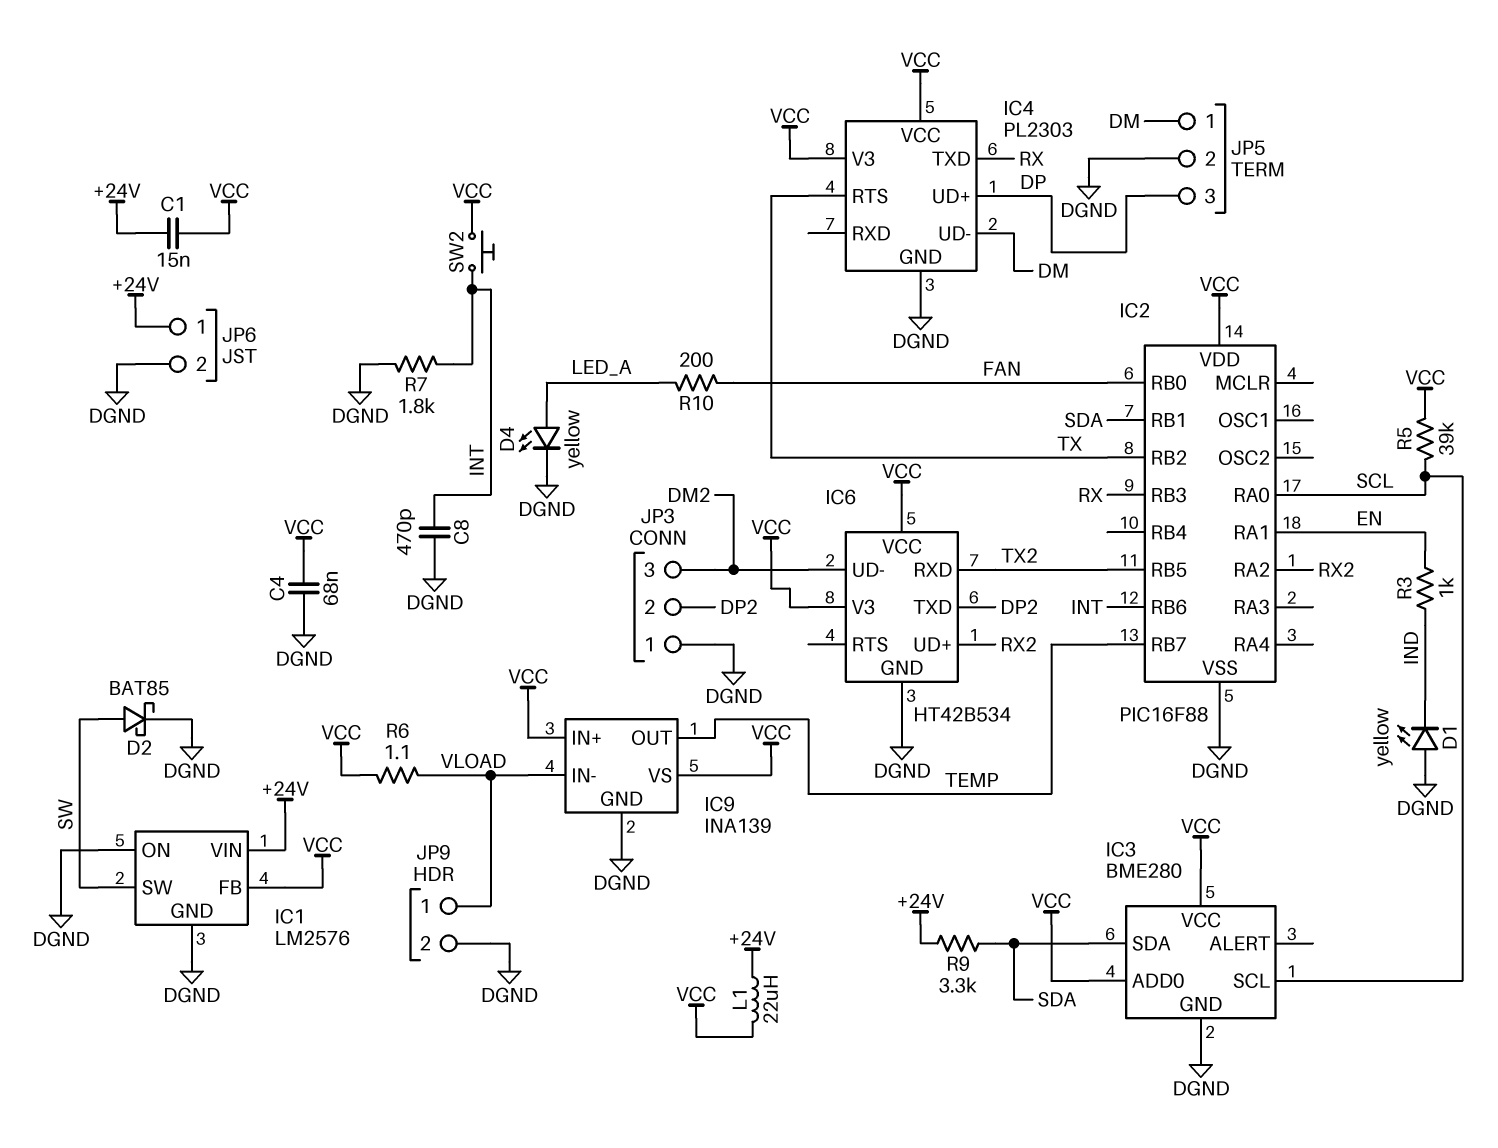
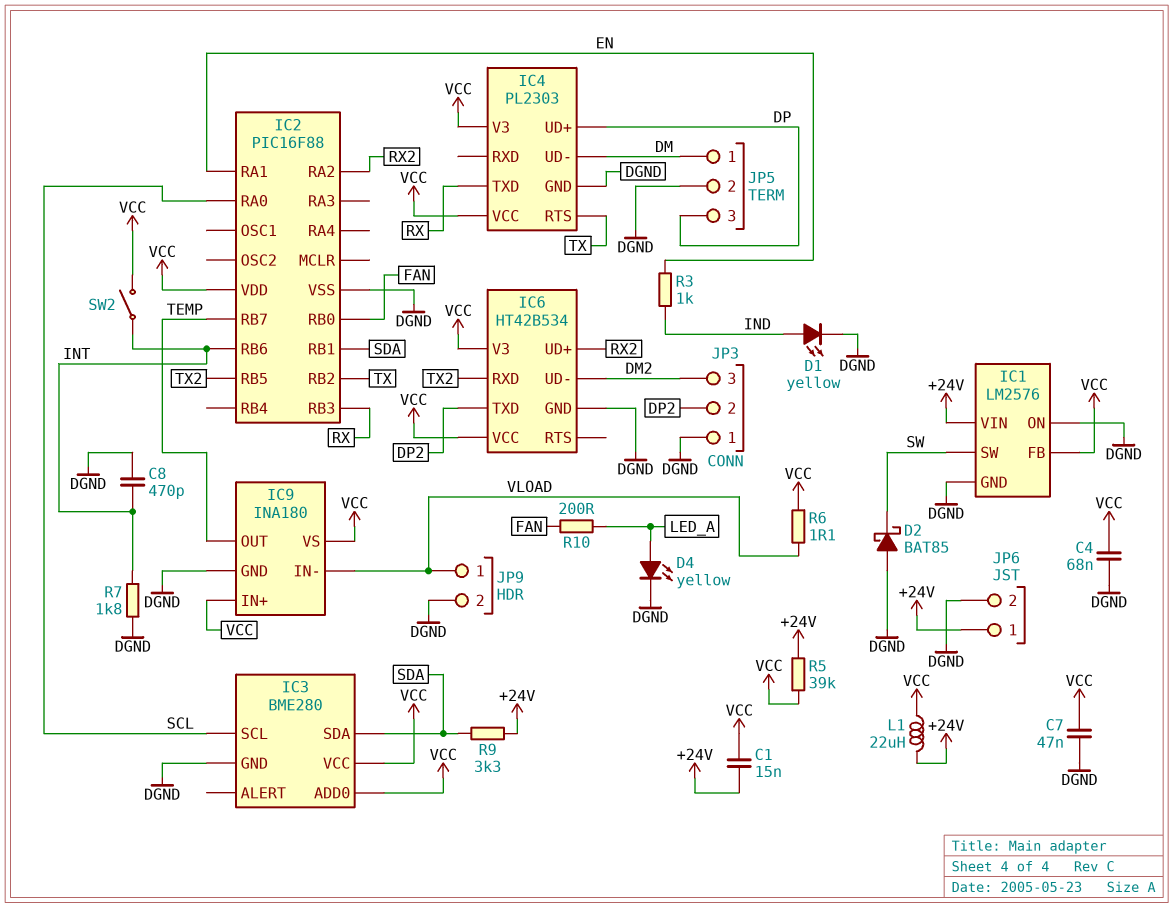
C7: none -> 47nF (DGND, VCC)
D1: LED yellow (A DGND, K IND) -> LED yellow (A IND, K DGND)
D2: schottky BAT85 (A SW, K DGND) -> schottky BAT85 (A DGND, K SW)
IC9: INA139 -> INA180
R5: 39k (SCL, VCC) -> 39k (+24V, VCC)
SW2: button (INT, VCC) -> switch (INT, VCC)

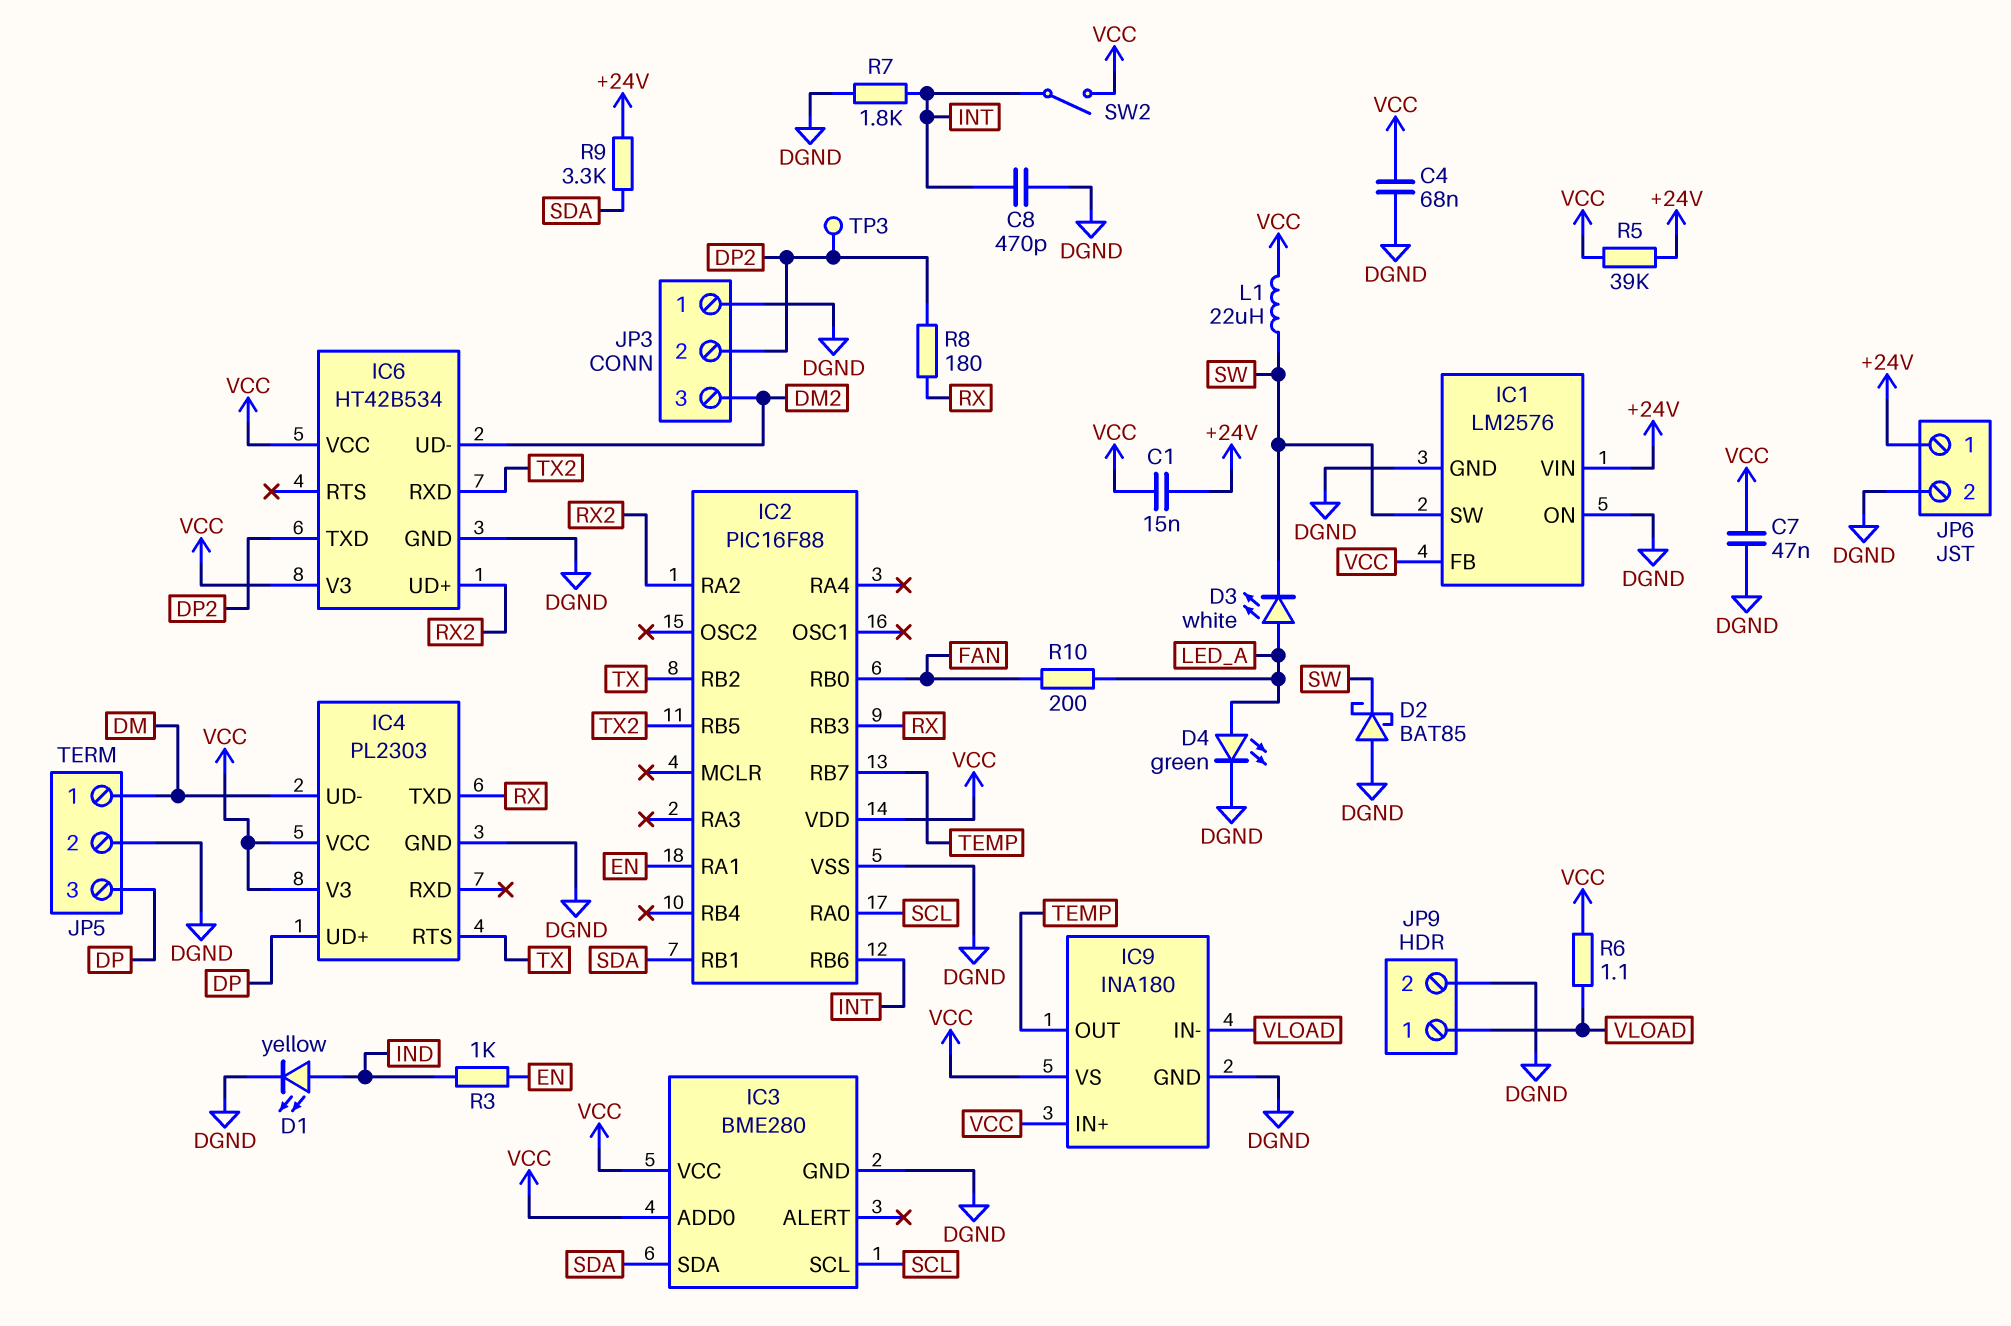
D3: none -> LED white (A LED_A, K SW)
D4: LED yellow (A LED_A, K DGND) -> LED green (A LED_A, K DGND)
L1: 22uH (+24V, VCC) -> 22uH (SW, VCC)
R8: none -> 180 (DP2, RX)
TP3: none -> test point (DP2)

